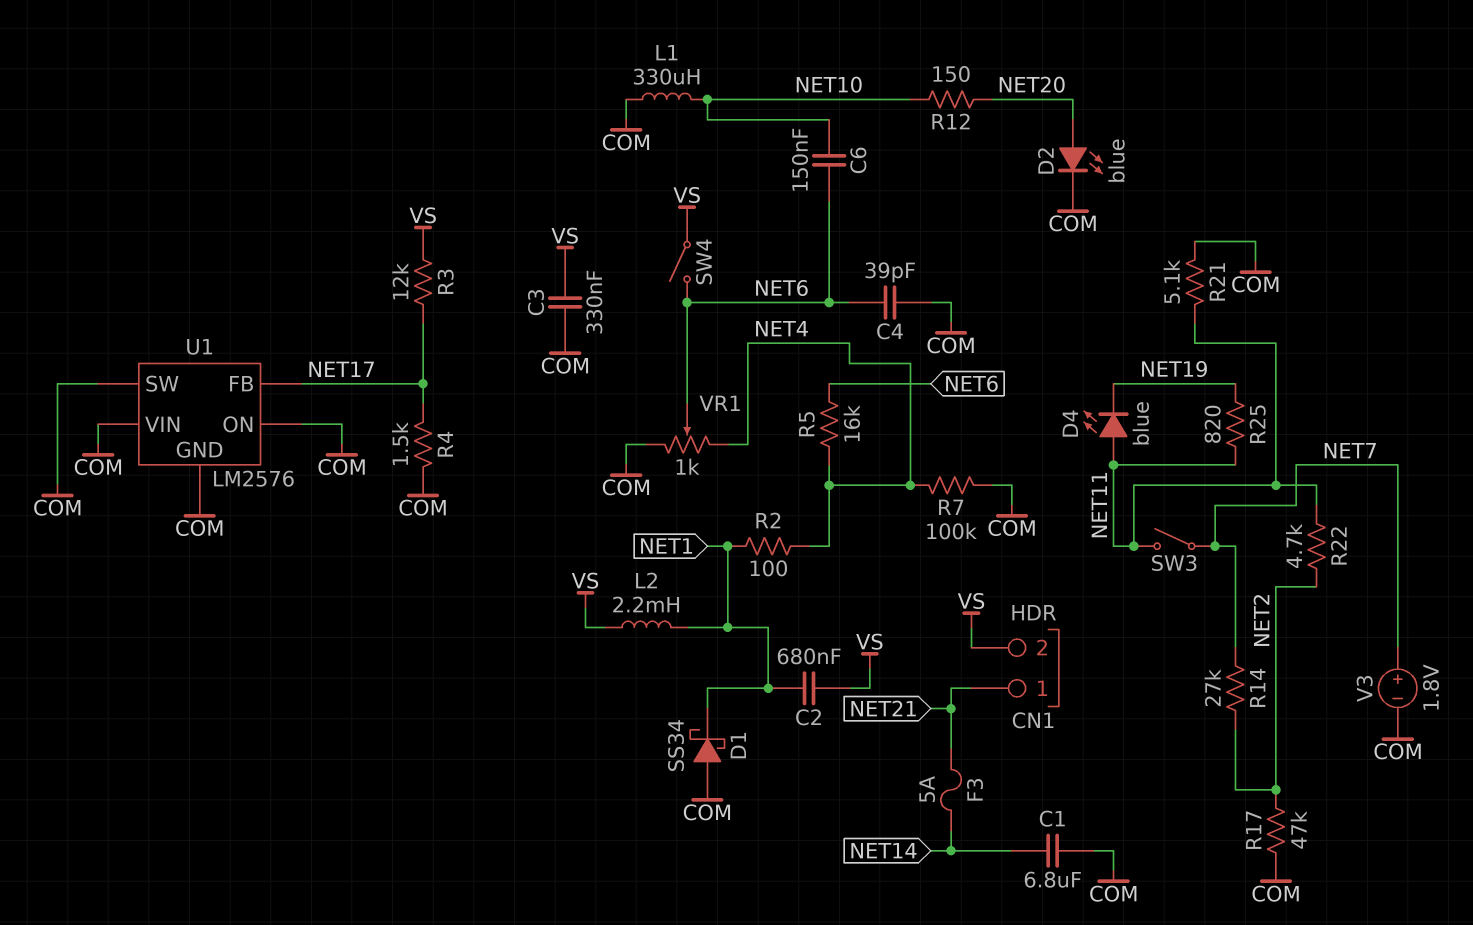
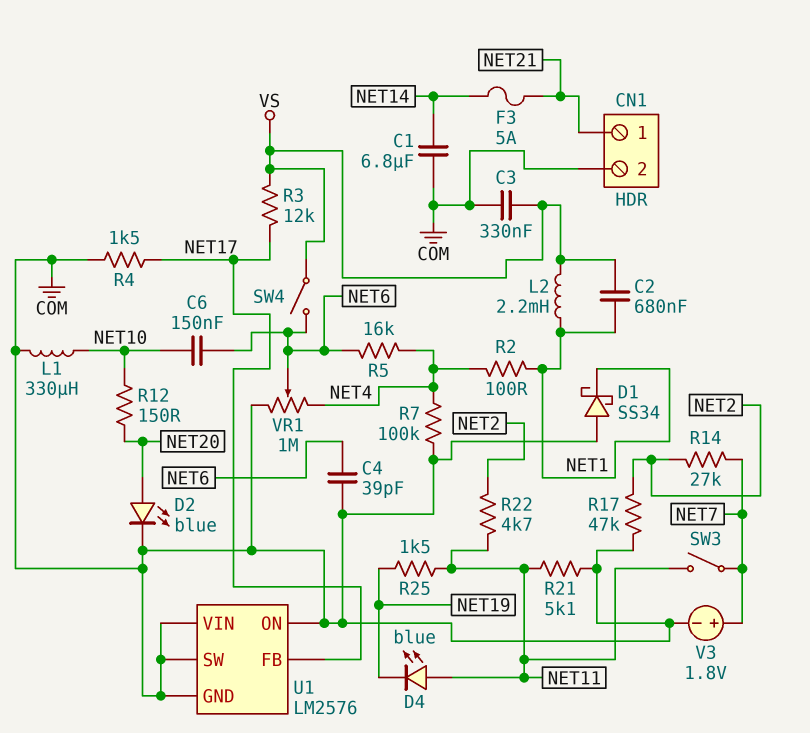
CN1 pin 2: VS -> COM
R25: 820 (NET11, NET19) -> 1.5k (NET11, NET19)
VR1: 1k (COM, NET4, wiper NET6) -> 1M (COM, NET4, wiper NET6)

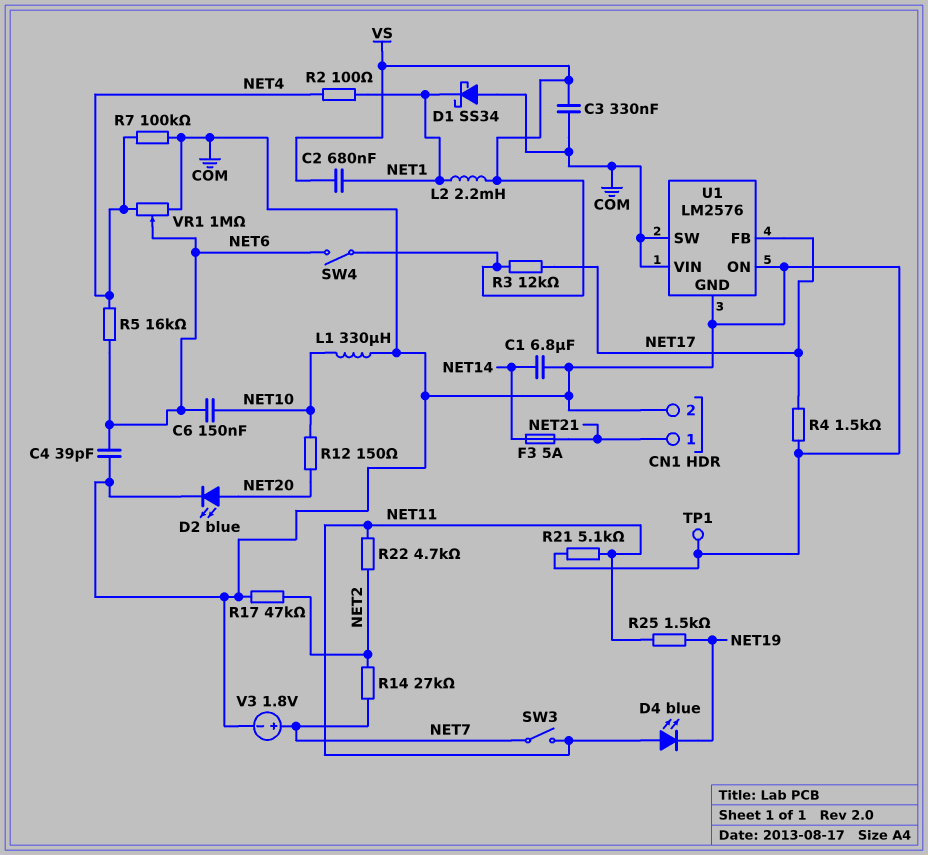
TP1: none -> test point (COM)

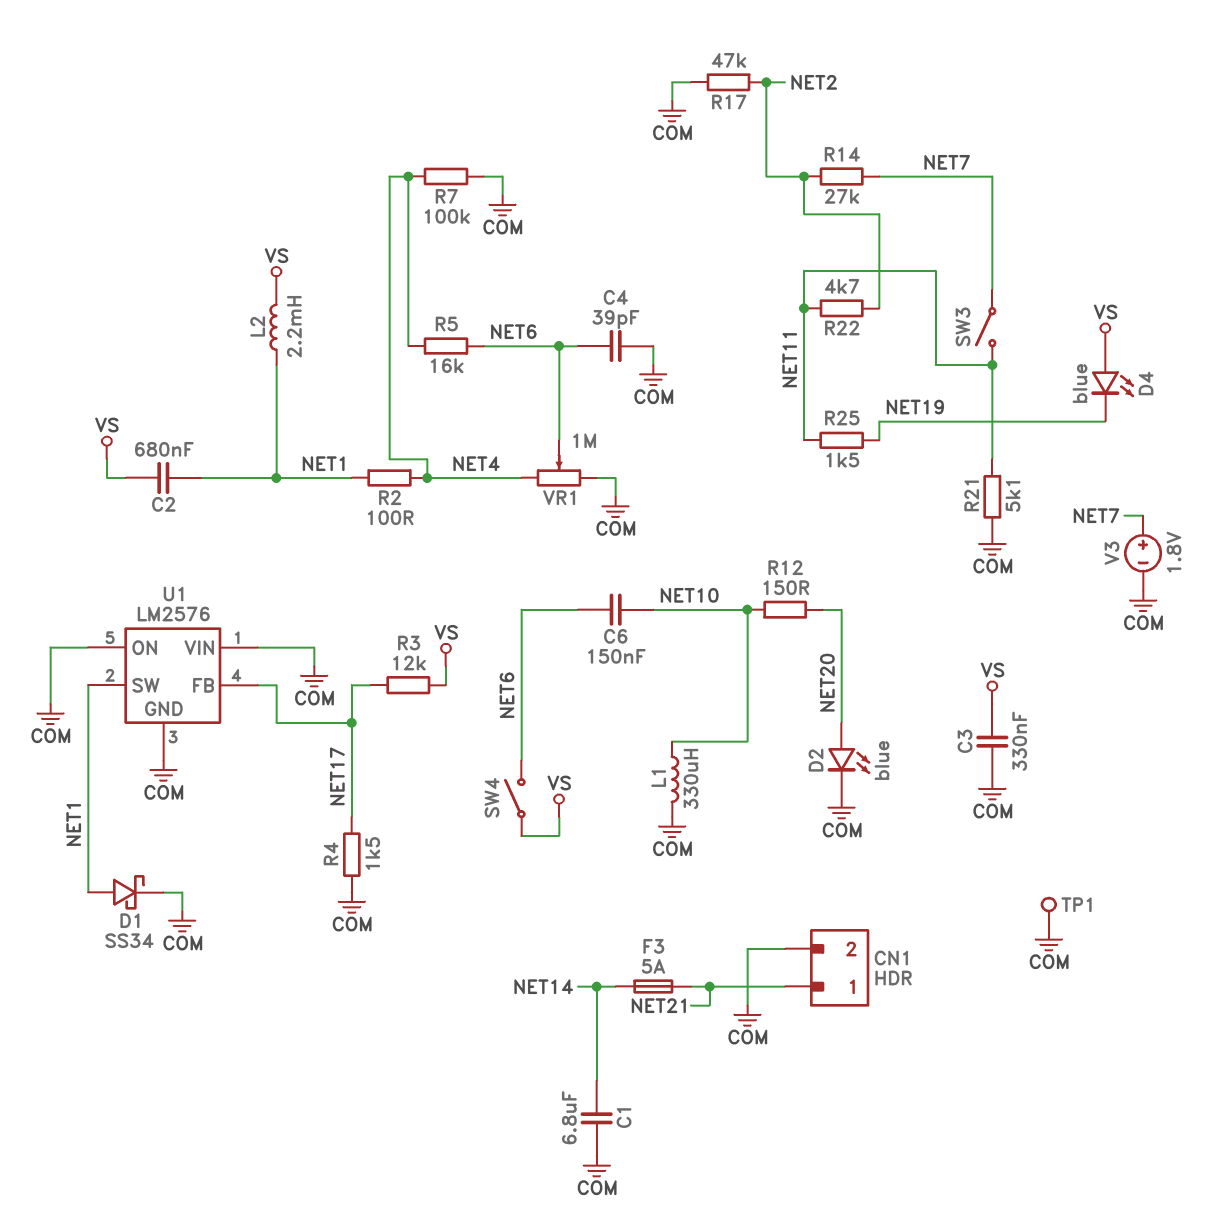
D1: schottky SS34 (A COM, K NET1) -> schottky SS34 (A NET1, K COM)
D4: LED blue (A NET11, K NET19) -> LED blue (A VS, K NET19)
U1 pin SW: COM -> NET1

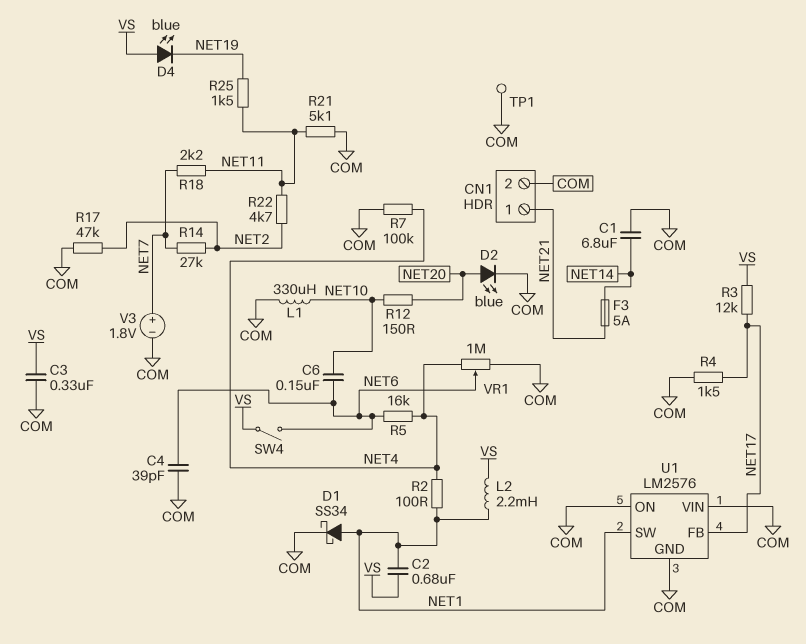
R18: none -> 2.2k (NET7, NET11)
SW3: switch (NET7, NET11) -> none

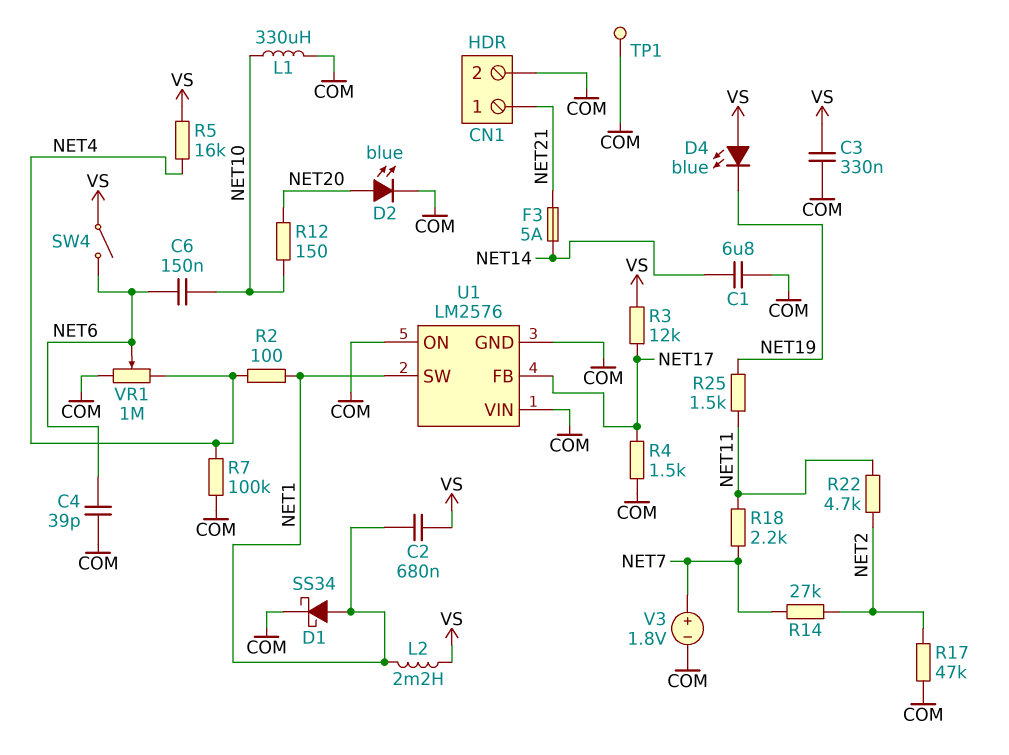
R5: 16k (NET4, NET6) -> 16k (NET4, VS)
R21: 5.1k (COM, NET11) -> none

